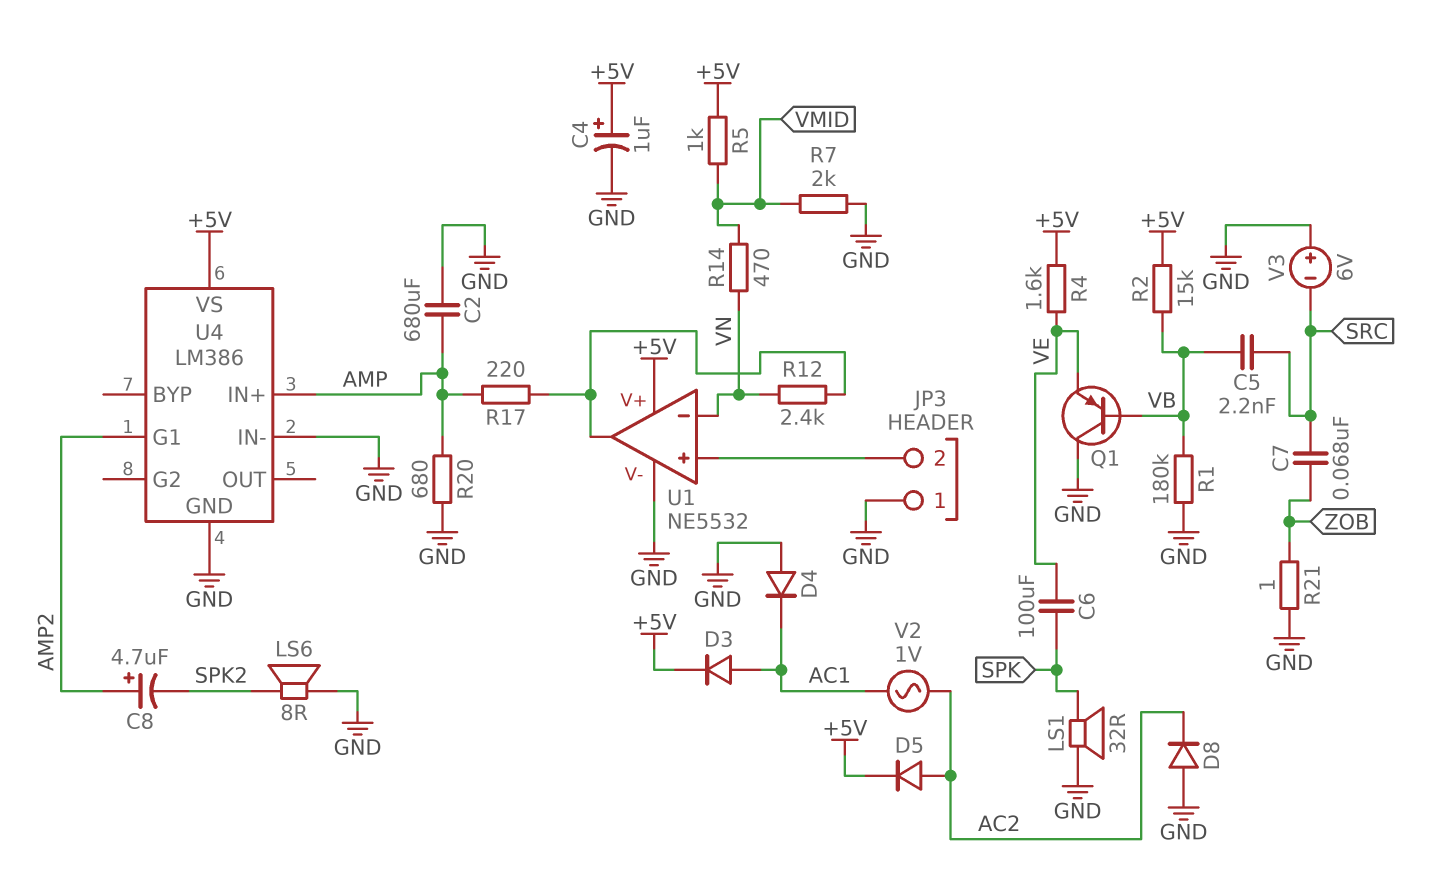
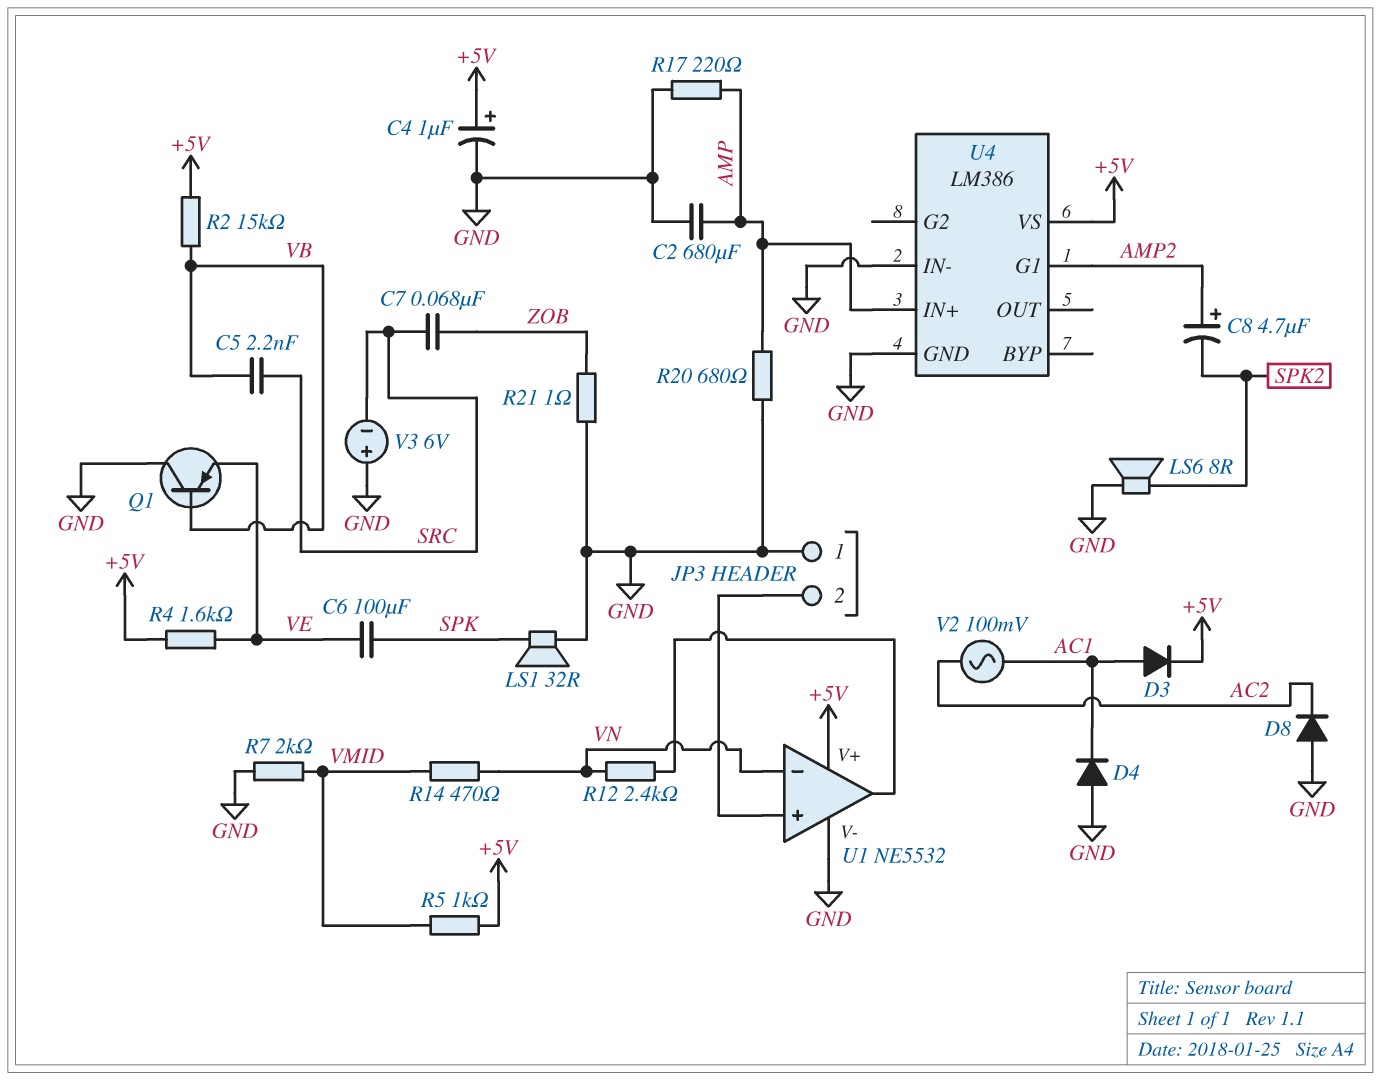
D5: diode (A AC2, K +5V) -> none
R1: 180k (GND, VB) -> none
R17: 220 (AMP, U1/out) -> 220 (AMP, GND)
V2: AC 1V (AC1, AC2) -> AC 100mV (AC1, AC2)

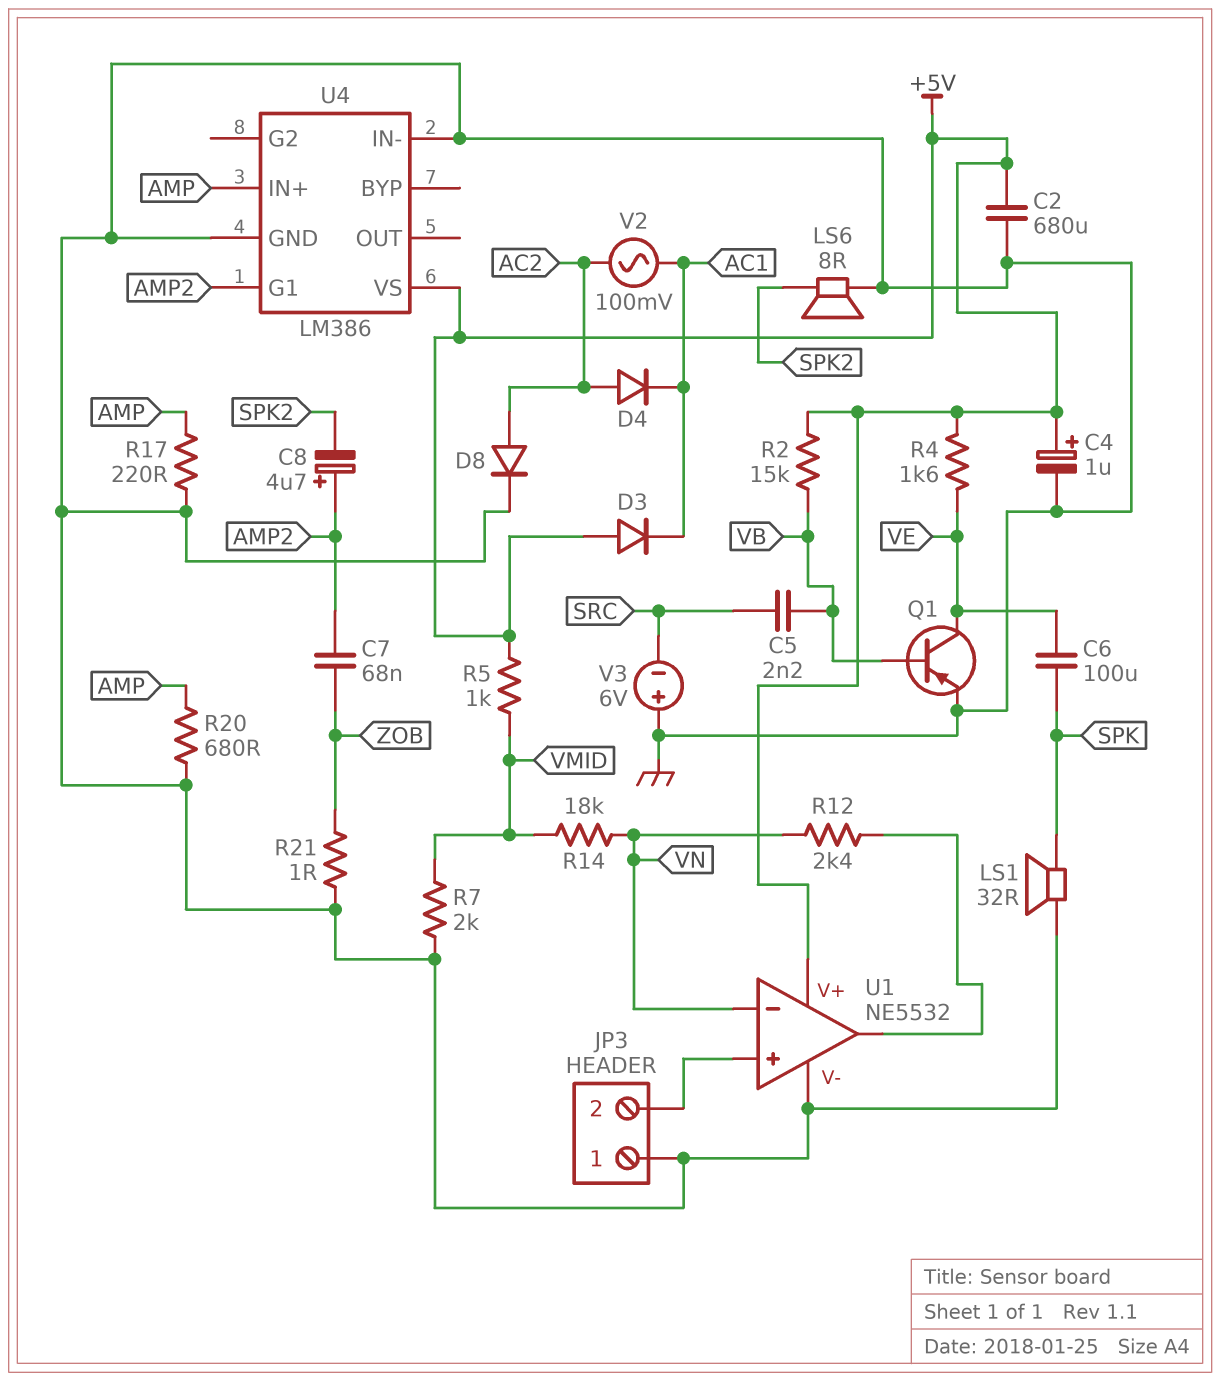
C2: 680uF (AMP, GND) -> 680uF (+5V, GND)
C7: 68nF (SRC, ZOB) -> 68nF (AMP2, ZOB)
D3: diode (A AC1, K +5V) -> diode (A +5V, K AC1)
D4: diode (A GND, K AC1) -> diode (A AC2, K AC1)
D8: diode (A GND, K AC2) -> diode (A AC2, K GND)
Q1: PNP (B VB, C GND, E VE) -> PNP (B VB, C VE, E GND)
R14: 470 (VMID, VN) -> 18k (VMID, VN)

